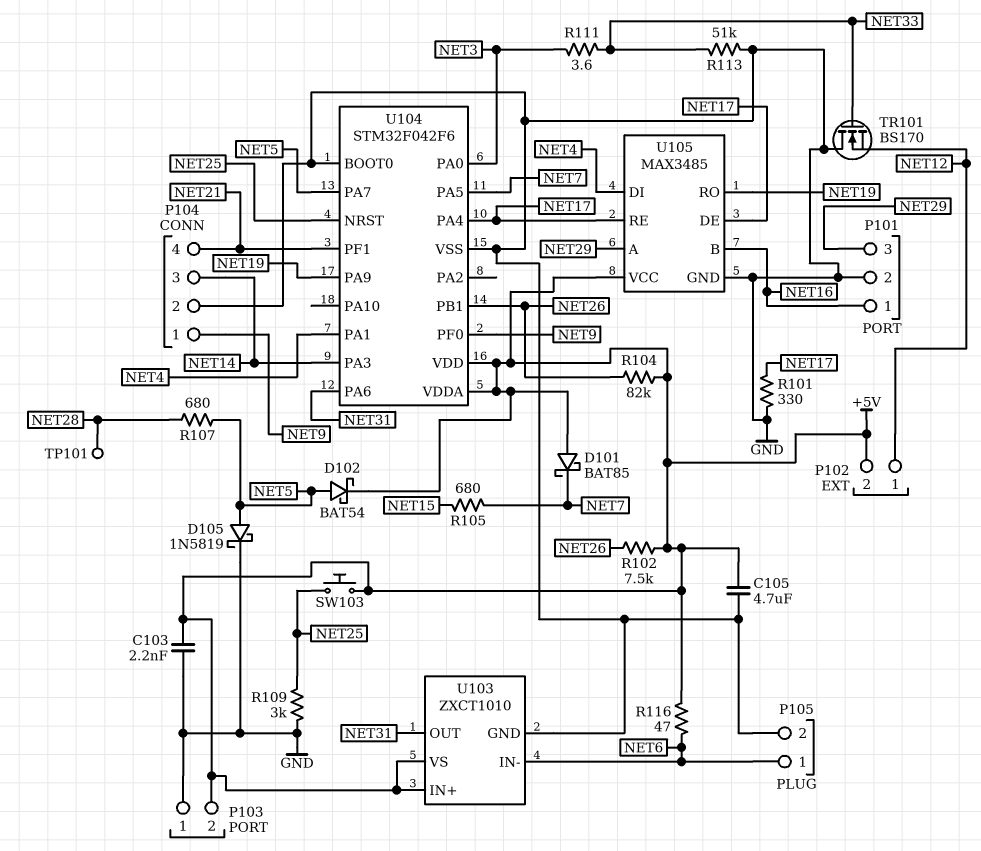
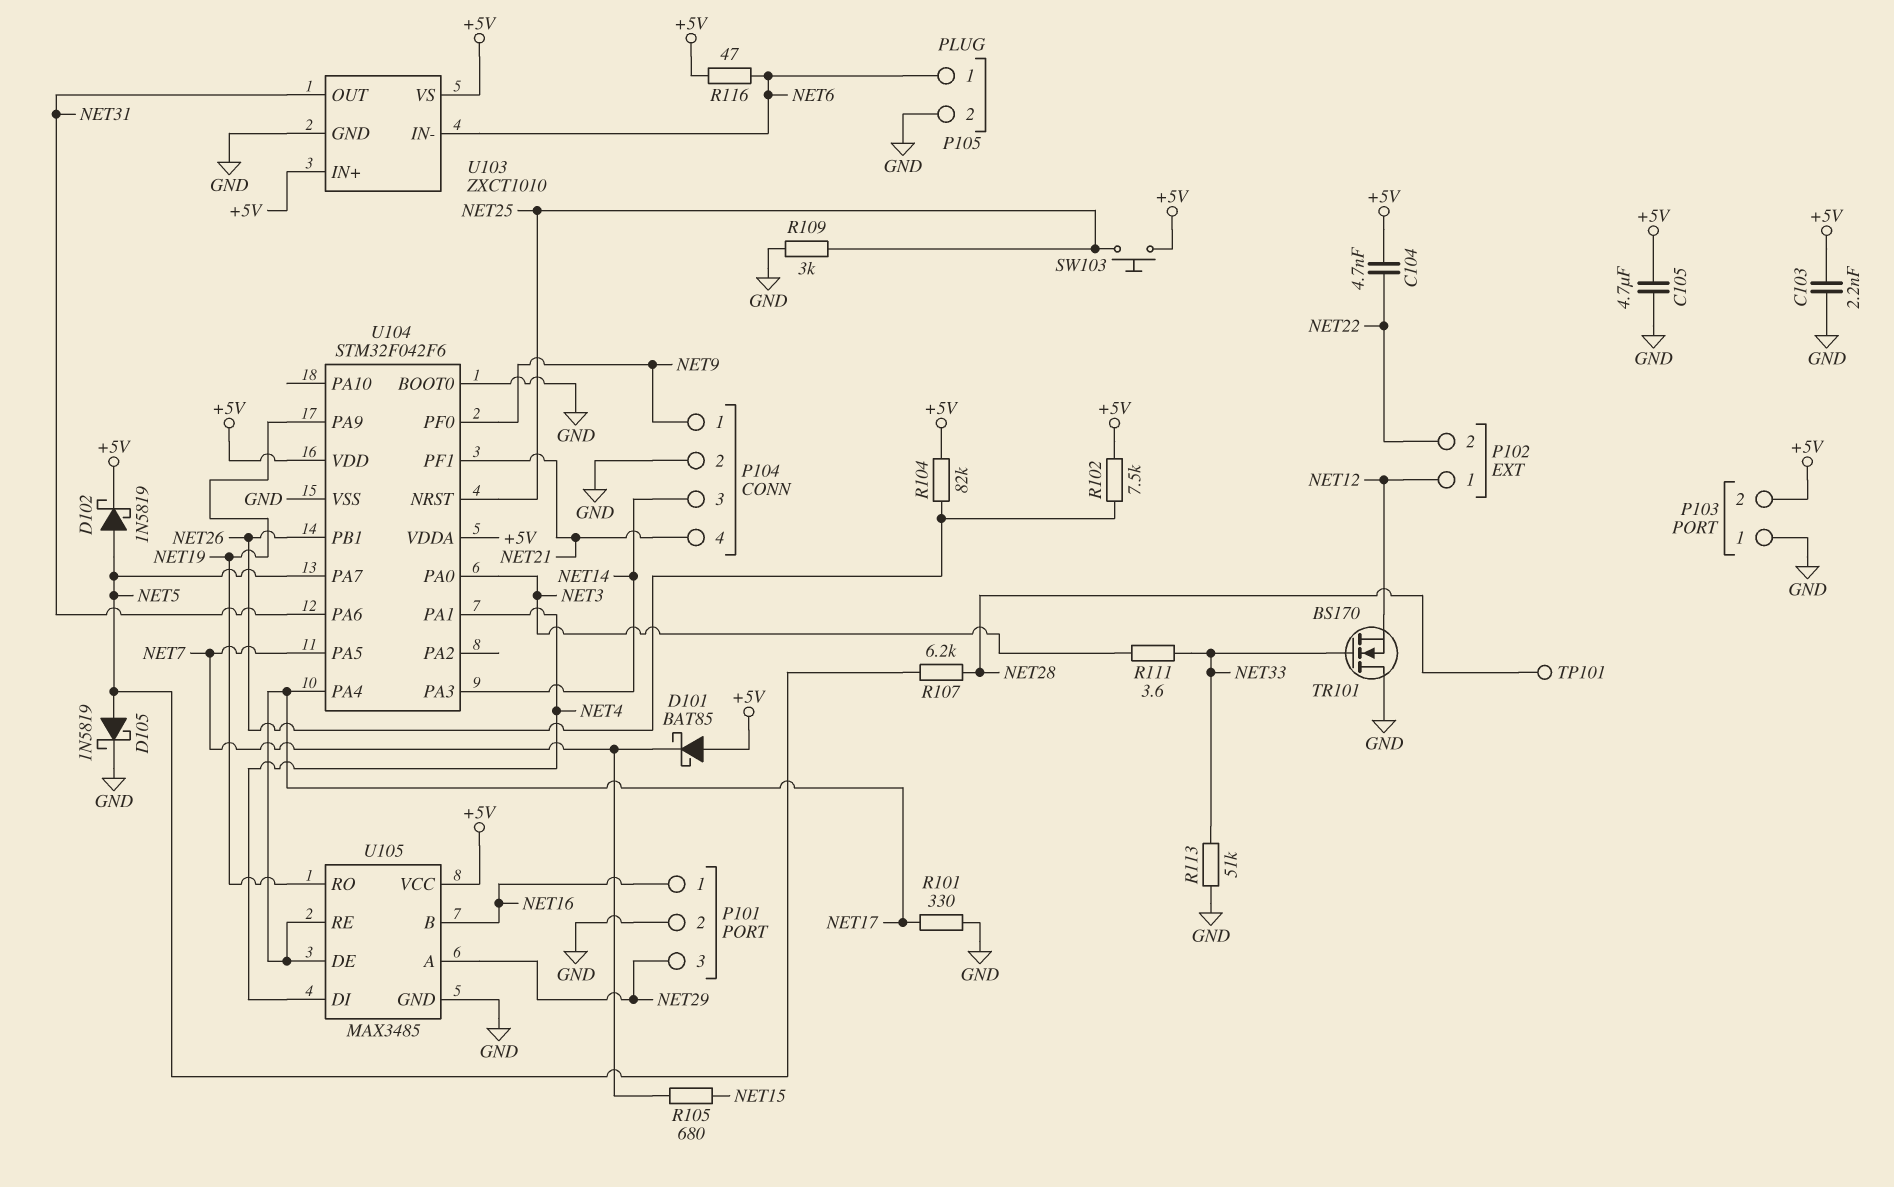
C104: none -> 4.7nF (+5V, NET22)
D102: schottky BAT54 (A NET5, K +5V) -> schottky 1N5819 (A NET5, K +5V)
P102 pin 2: +5V -> NET22
R107: 680 (NET5, NET28) -> 6.2k (NET5, NET28)

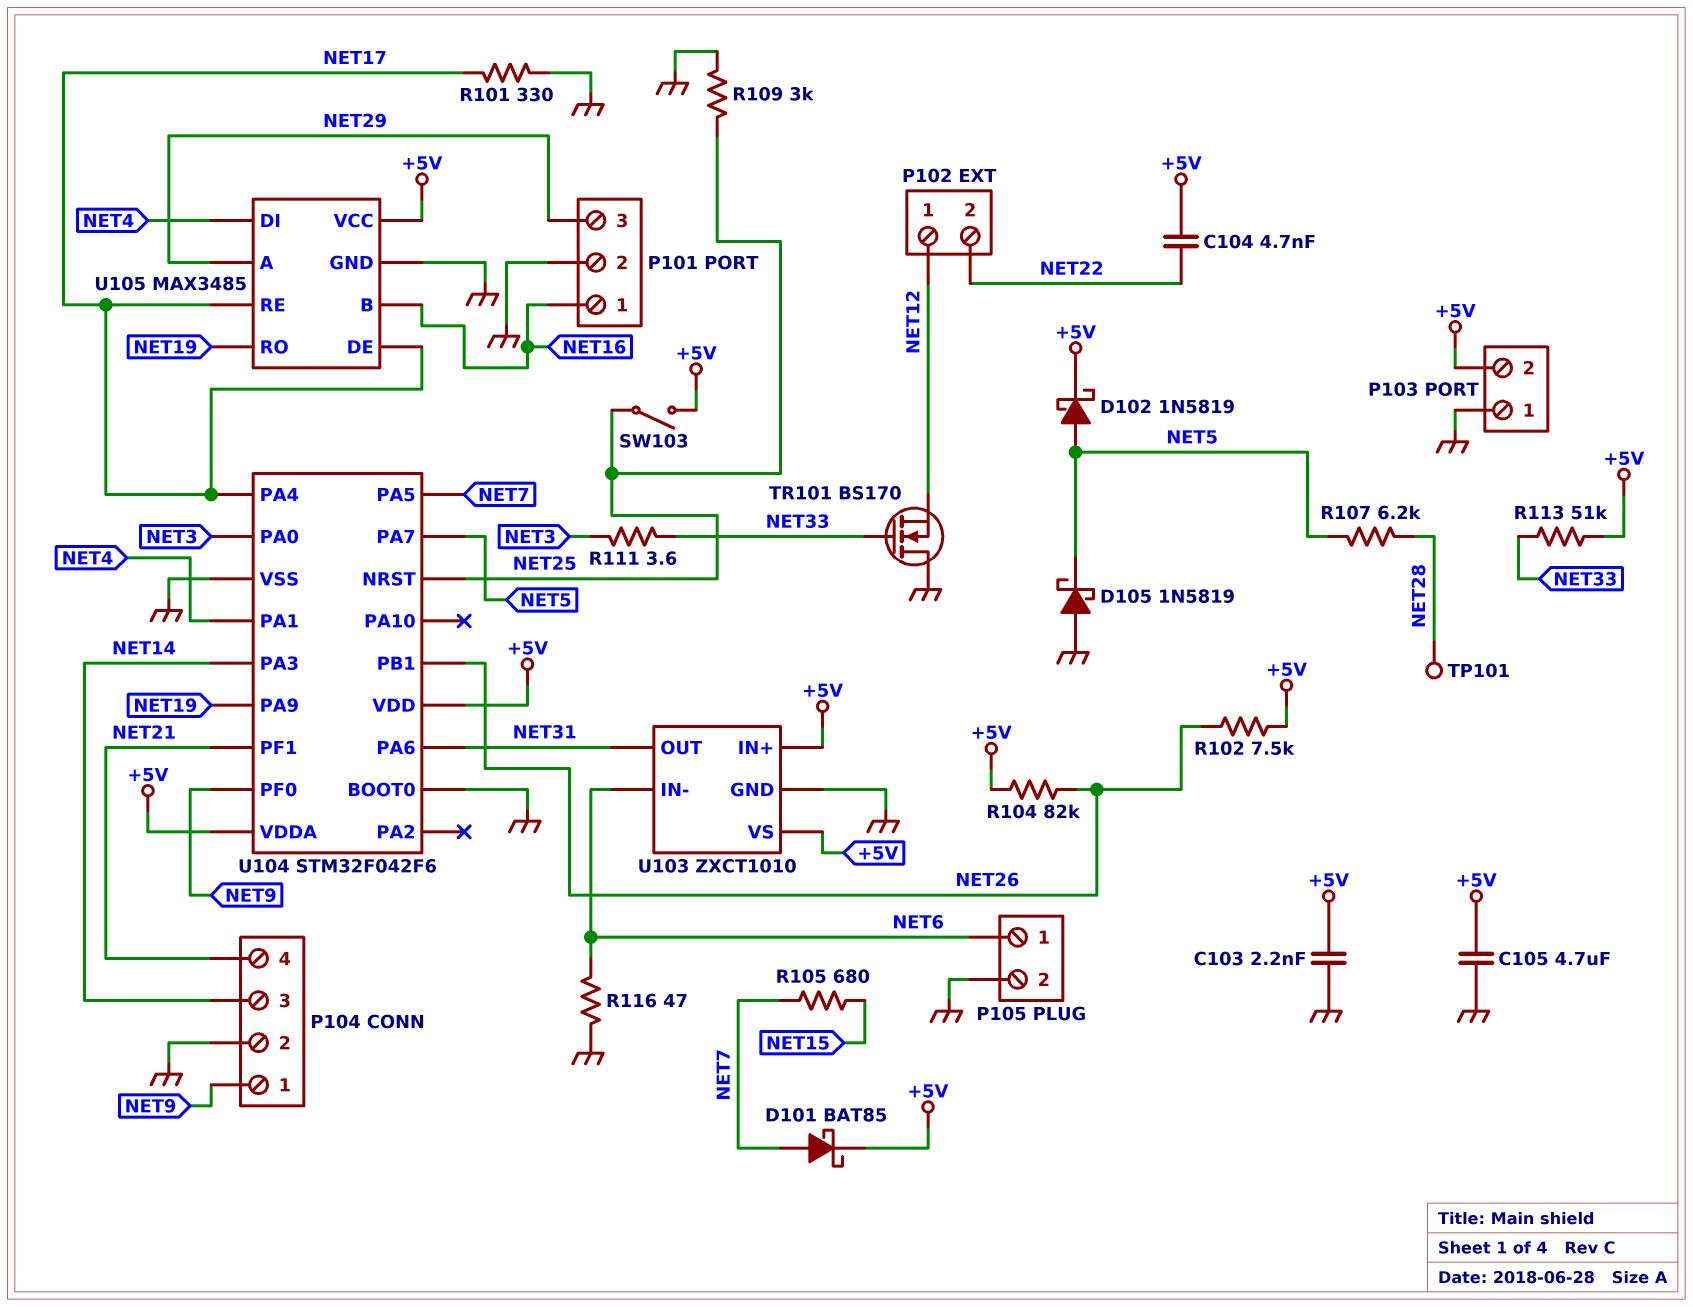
D101: schottky BAT85 (A +5V, K NET7) -> schottky BAT85 (A NET7, K +5V)
D105: schottky 1N5819 (A NET5, K GND) -> schottky 1N5819 (A GND, K NET5)
R113: 51k (GND, NET33) -> 51k (+5V, NET33)
R116: 47 (+5V, NET6) -> 47 (GND, NET6)
SW103: button (+5V, NET25) -> switch (+5V, NET25)

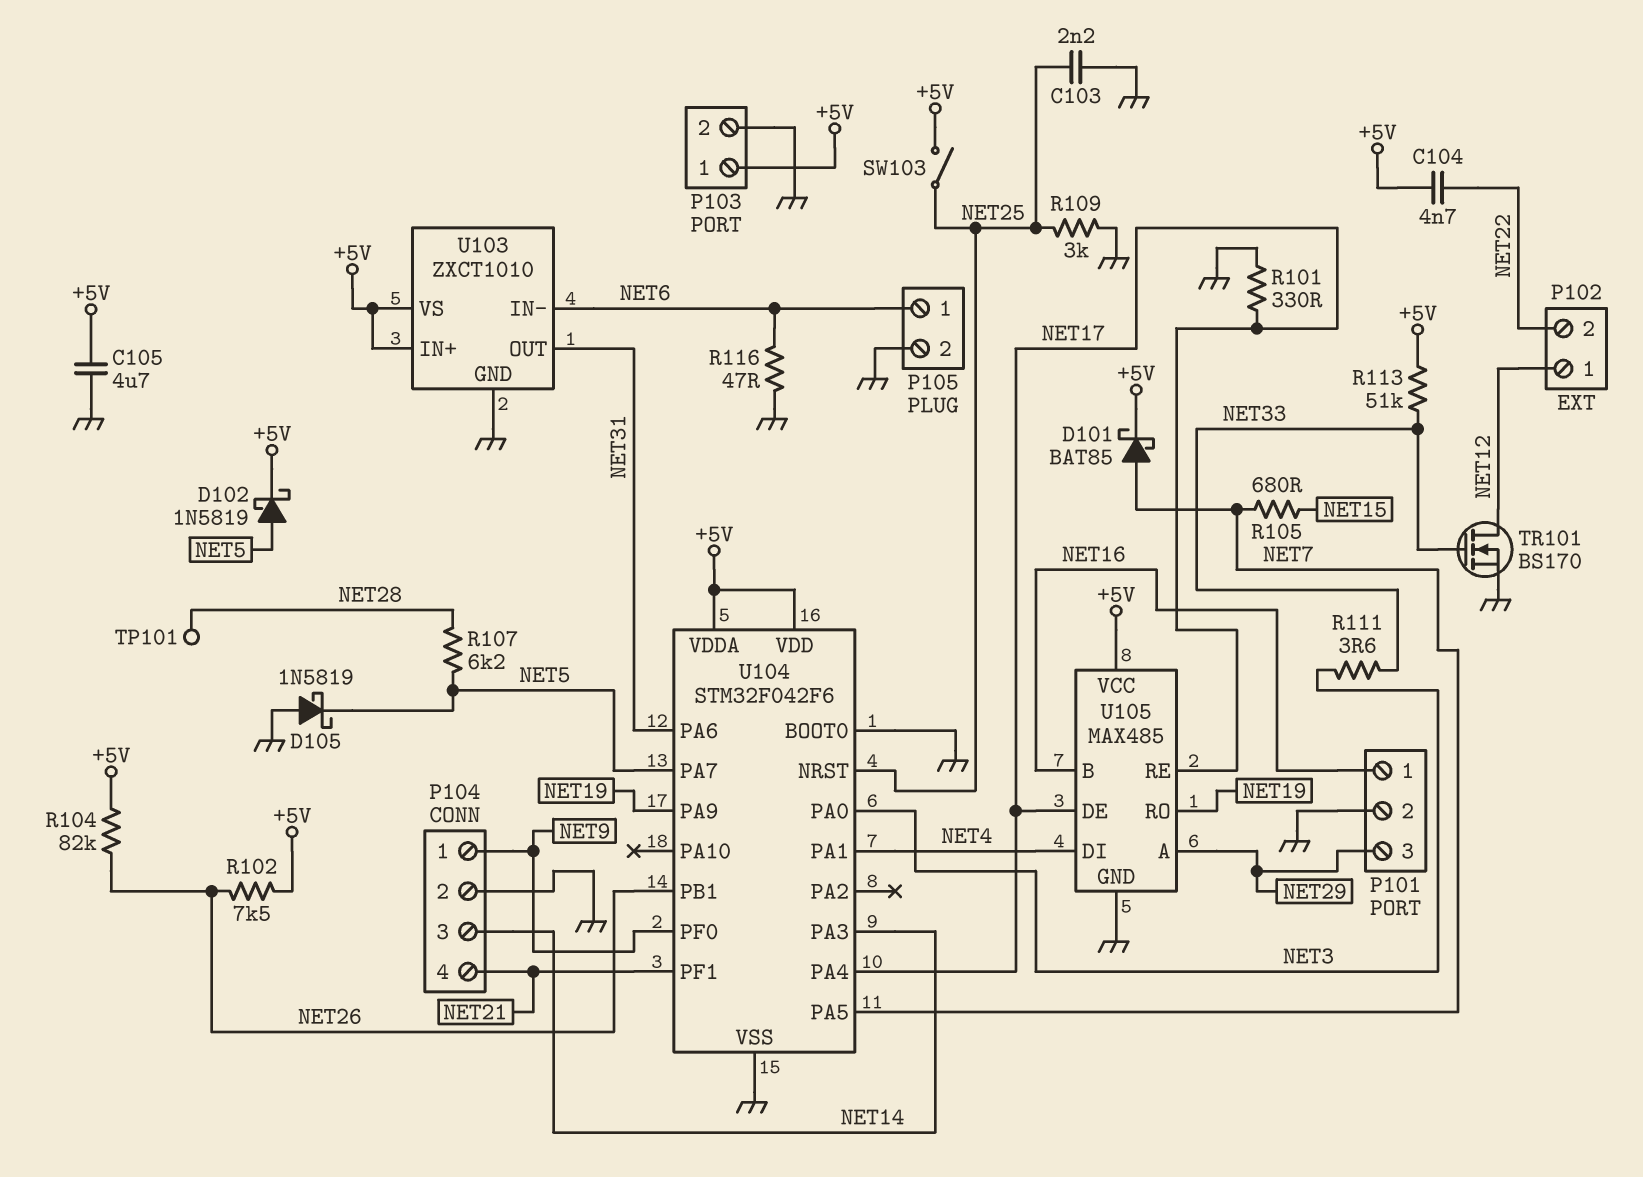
C103: 2.2nF (+5V, GND) -> 2.2nF (GND, NET25)
P103 pin 1: GND -> +5V
P103 pin 2: +5V -> GND
TR101: NMOS BS170 (G NET33, D GND, S NET12) -> NMOS BS170 (G NET33, D NET12, S GND)
U105: MAX3485 -> MAX485

